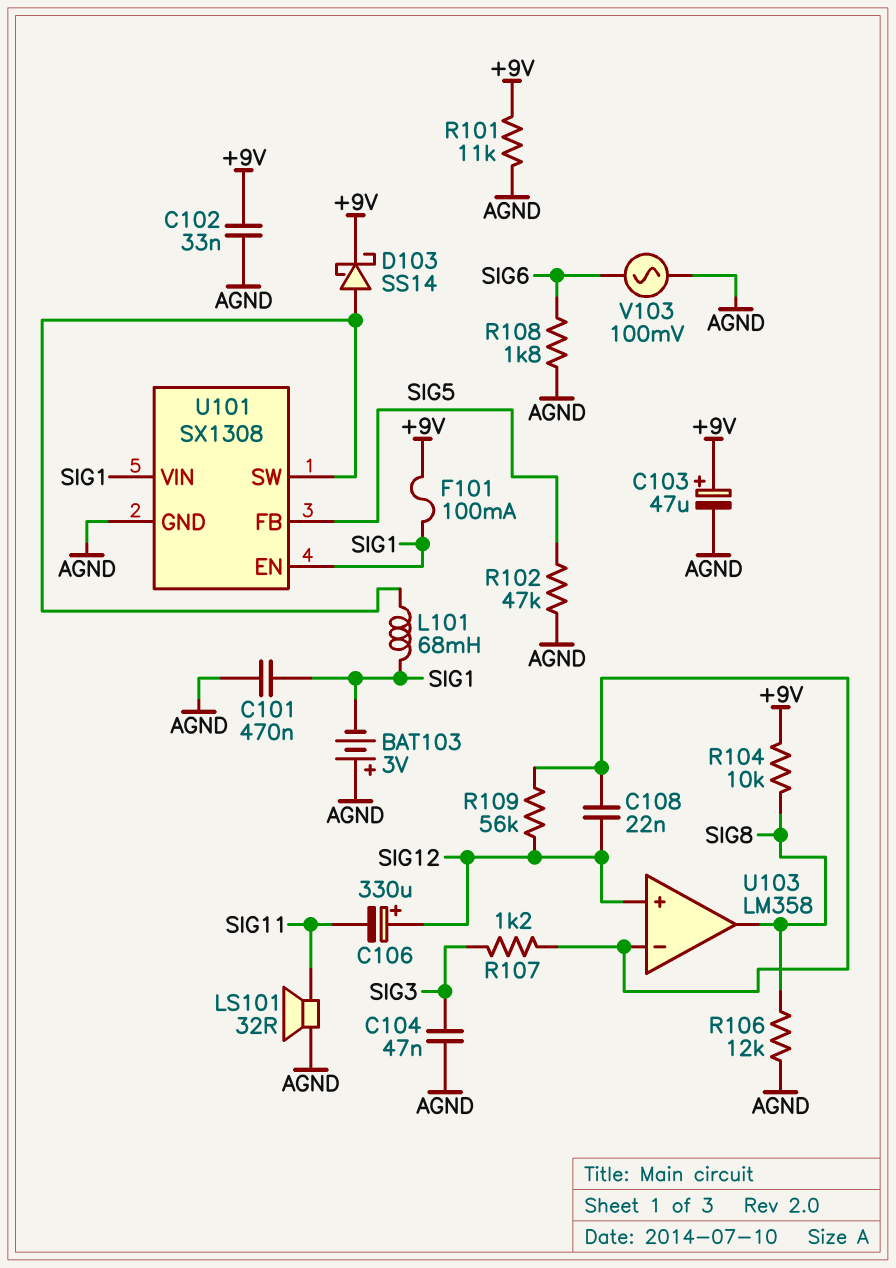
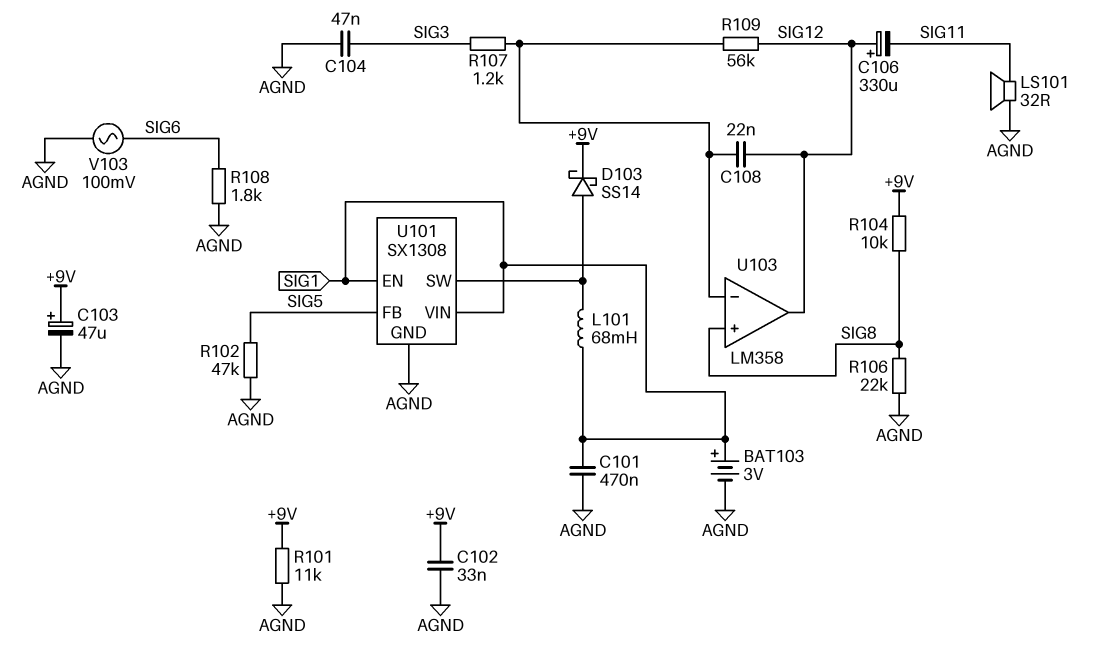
BAT103: 3V (plus AGND, minus SIG1) -> 3V (plus SIG1, minus AGND)
F101: 100mA (+9V, SIG1) -> none
R106: 12k (AGND, SIG8) -> 22k (AGND, SIG8)
U103 pin in+: SIG12 -> SIG8
U103 pin out: SIG8 -> SIG12

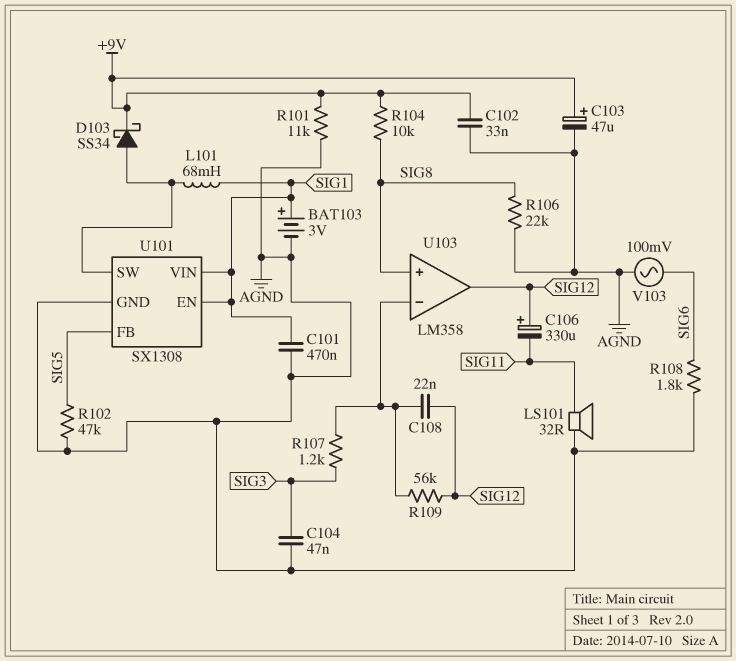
D103: schottky SS14 (A U101/SW, K +9V) -> schottky SS34 (A U101/SW, K +9V)

